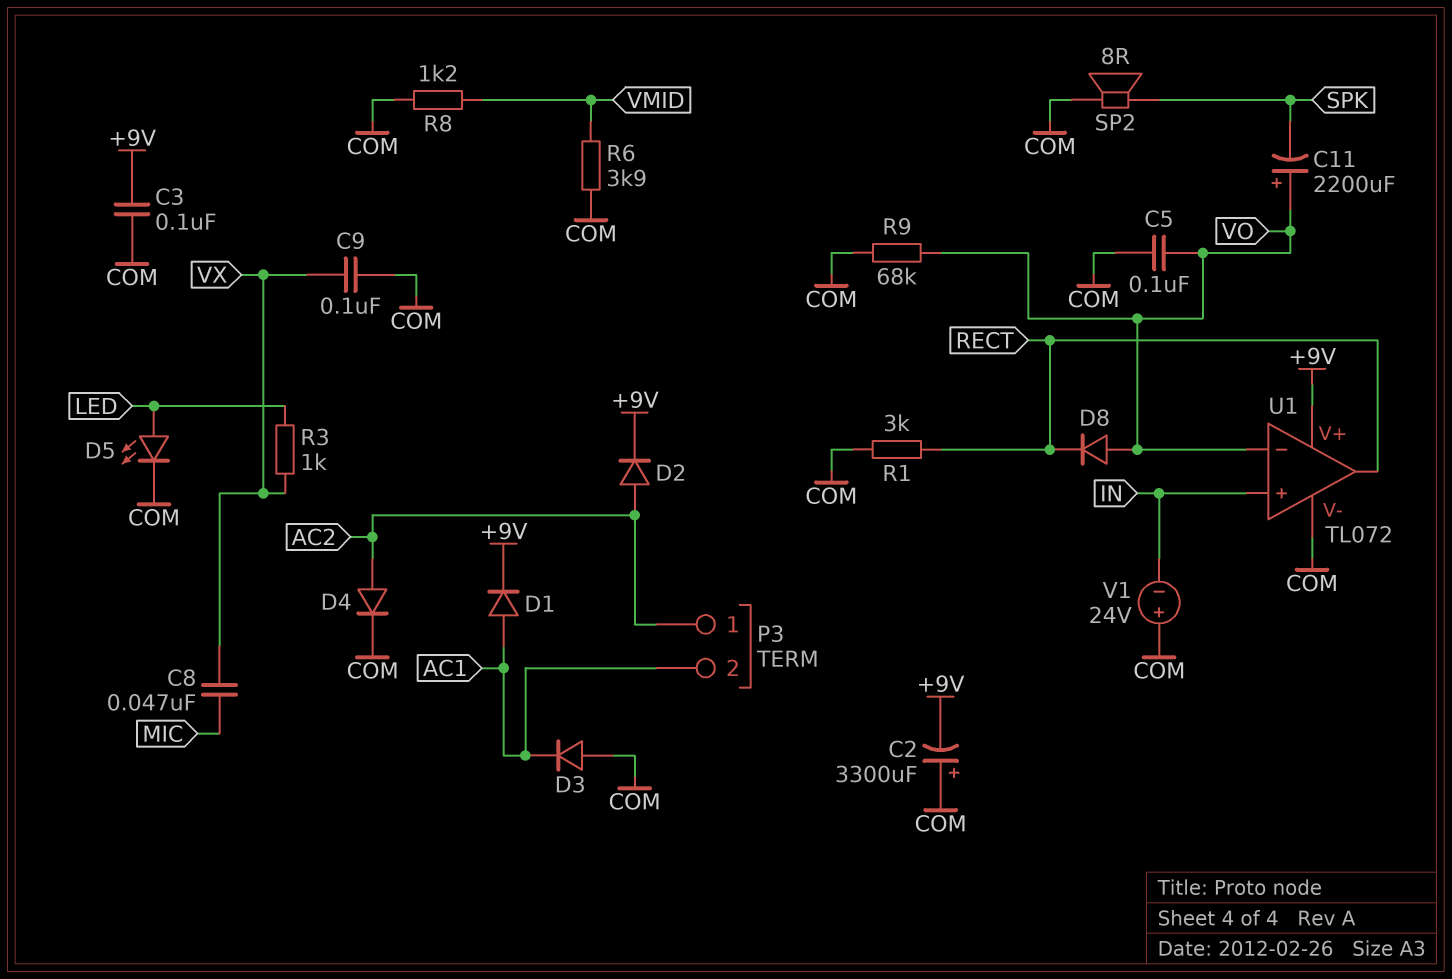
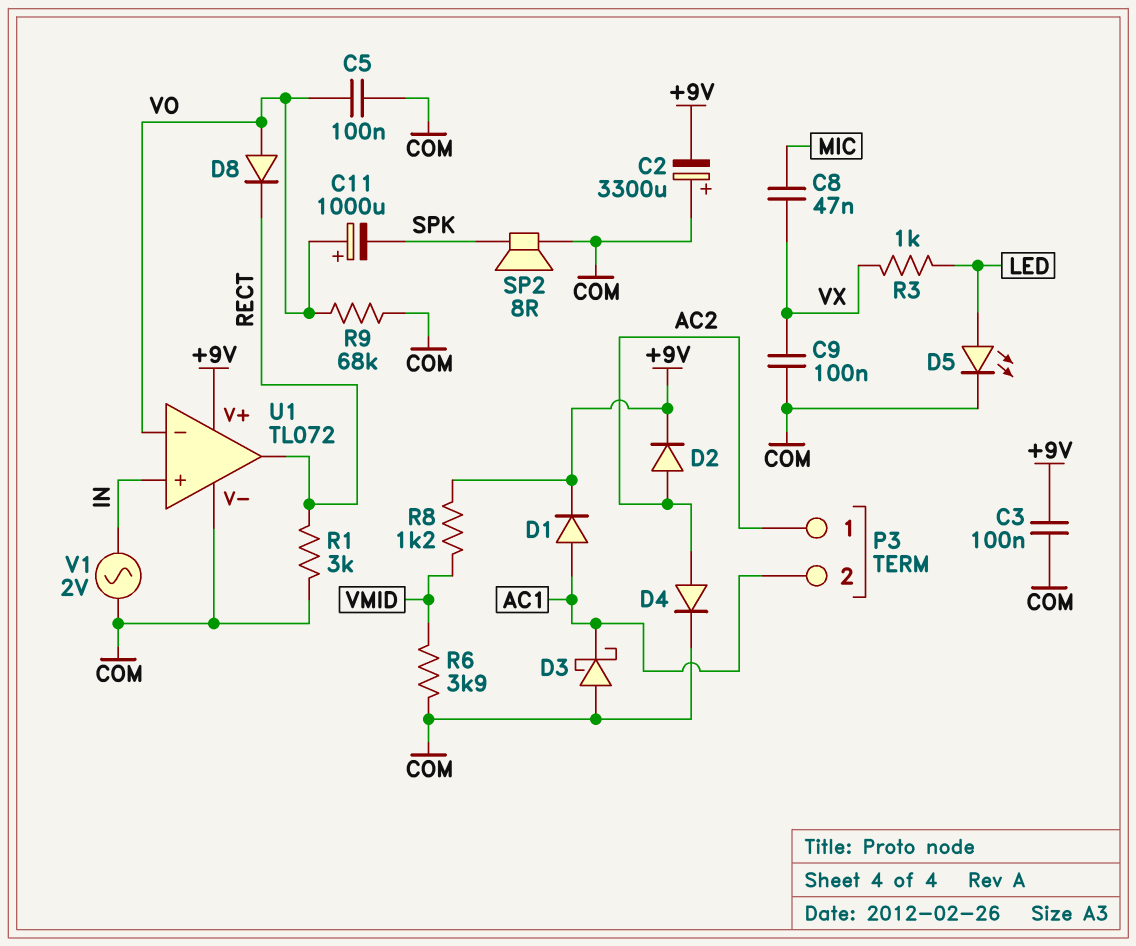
C11: 2200uF (plus VO, minus SPK) -> 1000uF (plus VO, minus SPK)
D3: diode (A COM, K AC1) -> schottky (A COM, K AC1)
R8: 1.2k (COM, VMID) -> 1.2k (+9V, VMID)
V1: 24V (plus COM, minus IN) -> AC 2V (COM, IN)

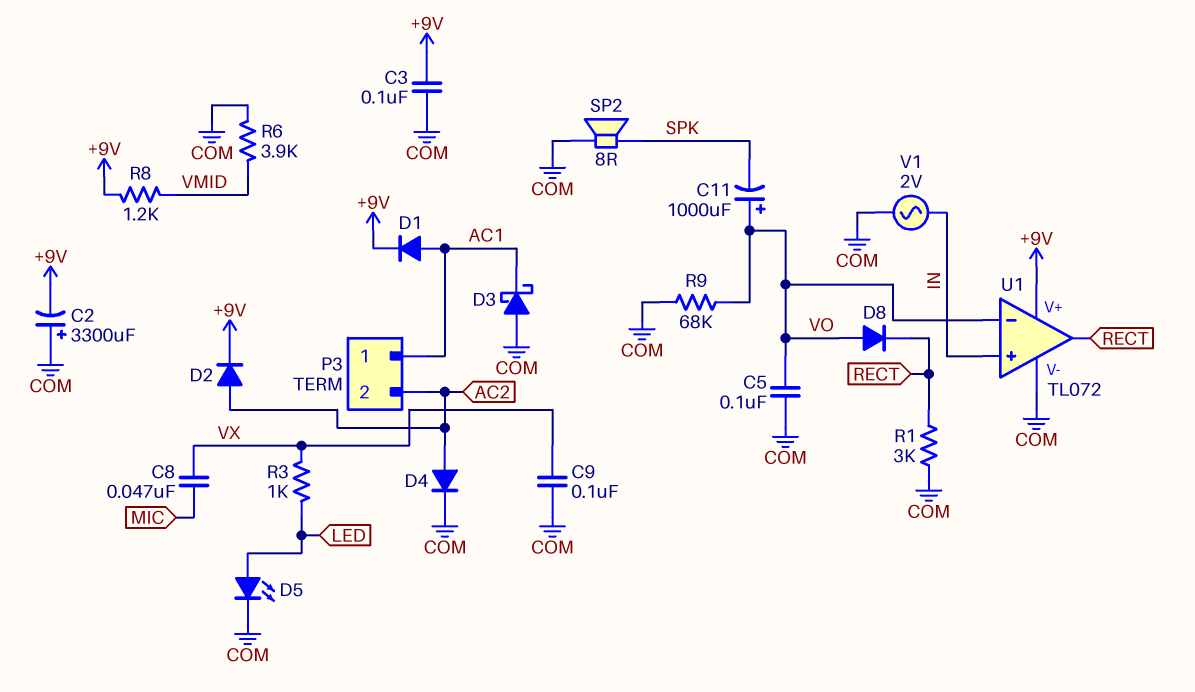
P3 pin 1: AC2 -> AC1
P3 pin 2: AC1 -> AC2

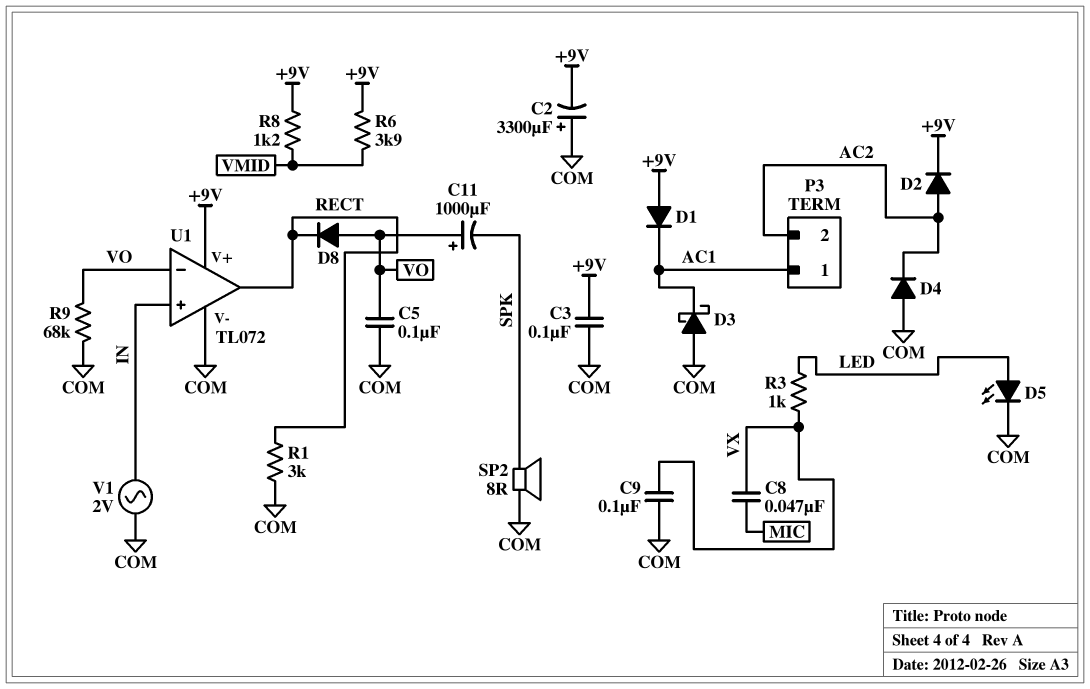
D1: diode (A AC1, K +9V) -> diode (A +9V, K AC1)
D4: diode (A AC2, K COM) -> diode (A COM, K AC2)
R6: 3.9k (COM, VMID) -> 3.9k (+9V, VMID)

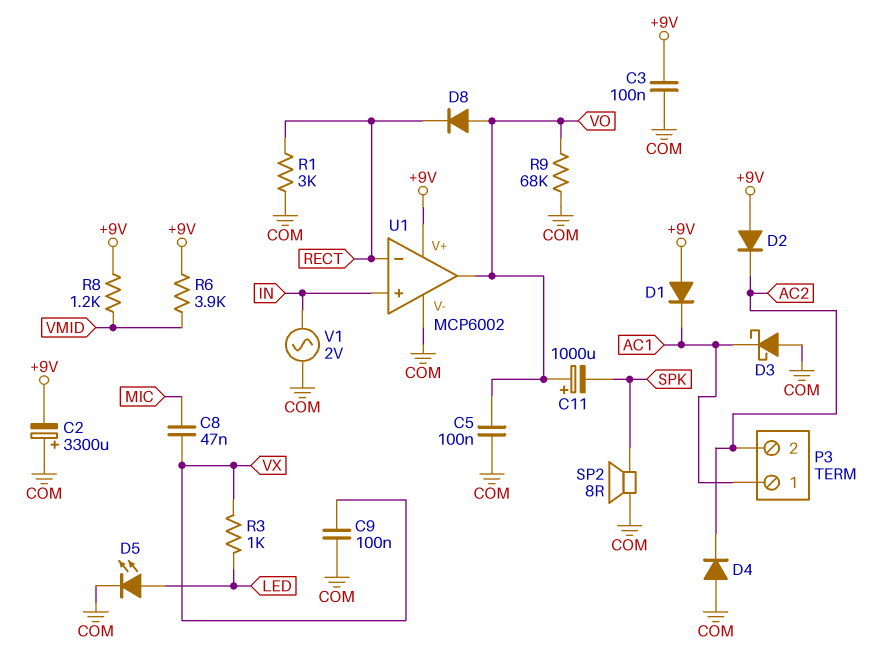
D2: diode (A AC2, K +9V) -> diode (A +9V, K AC2)
U1: TL072 -> MCP6002
U1 pin in-: VO -> RECT
U1 pin out: RECT -> VO

